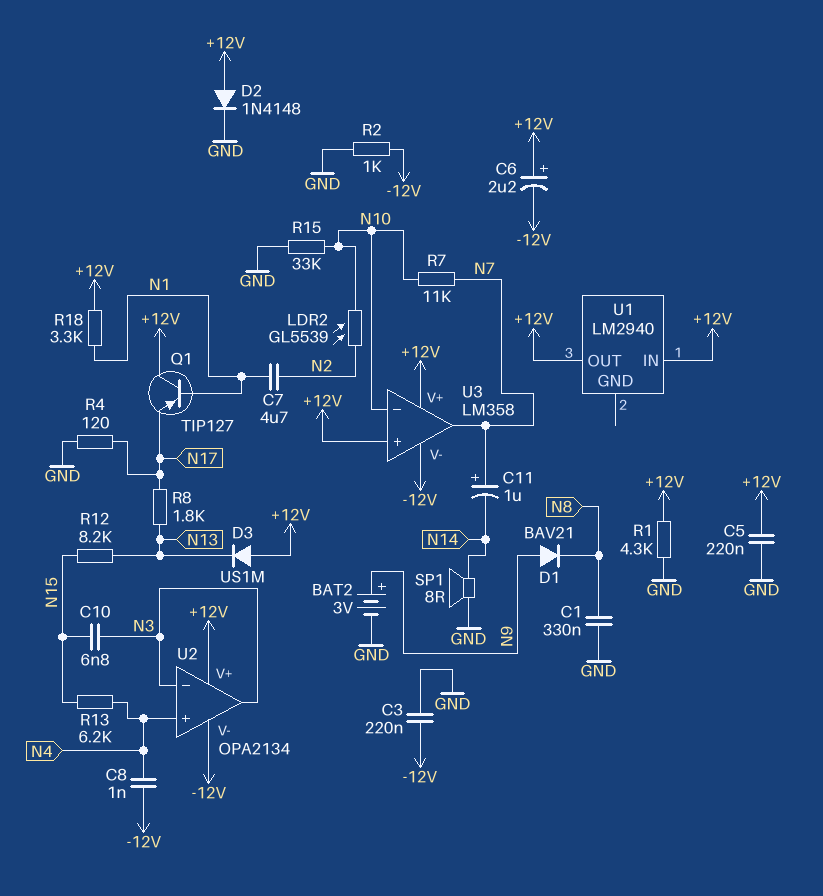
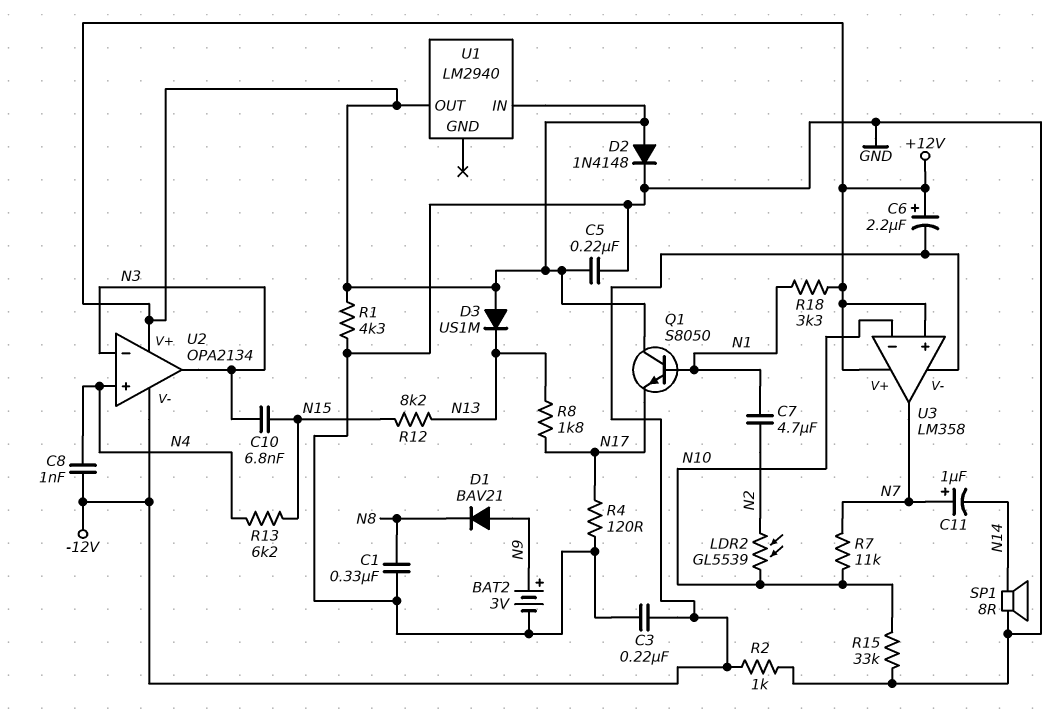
Q1: PNP TIP127 (B N1, C +12V, E N17) -> NPN S8050 (B N1, C +12V, E N17)

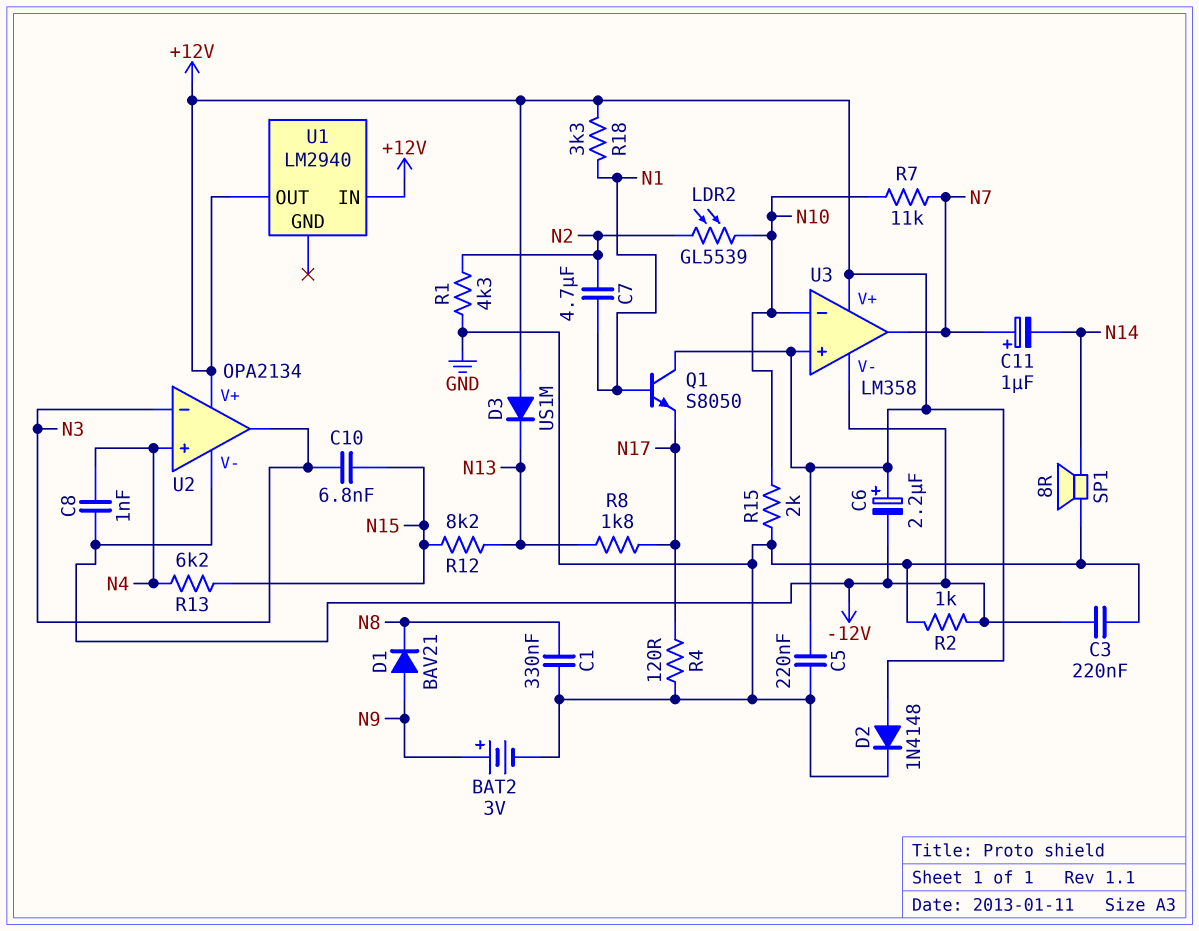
R1: 4.3k (+12V, GND) -> 4.3k (GND, N2)
R15: 33k (GND, N10) -> 2k (GND, N10)

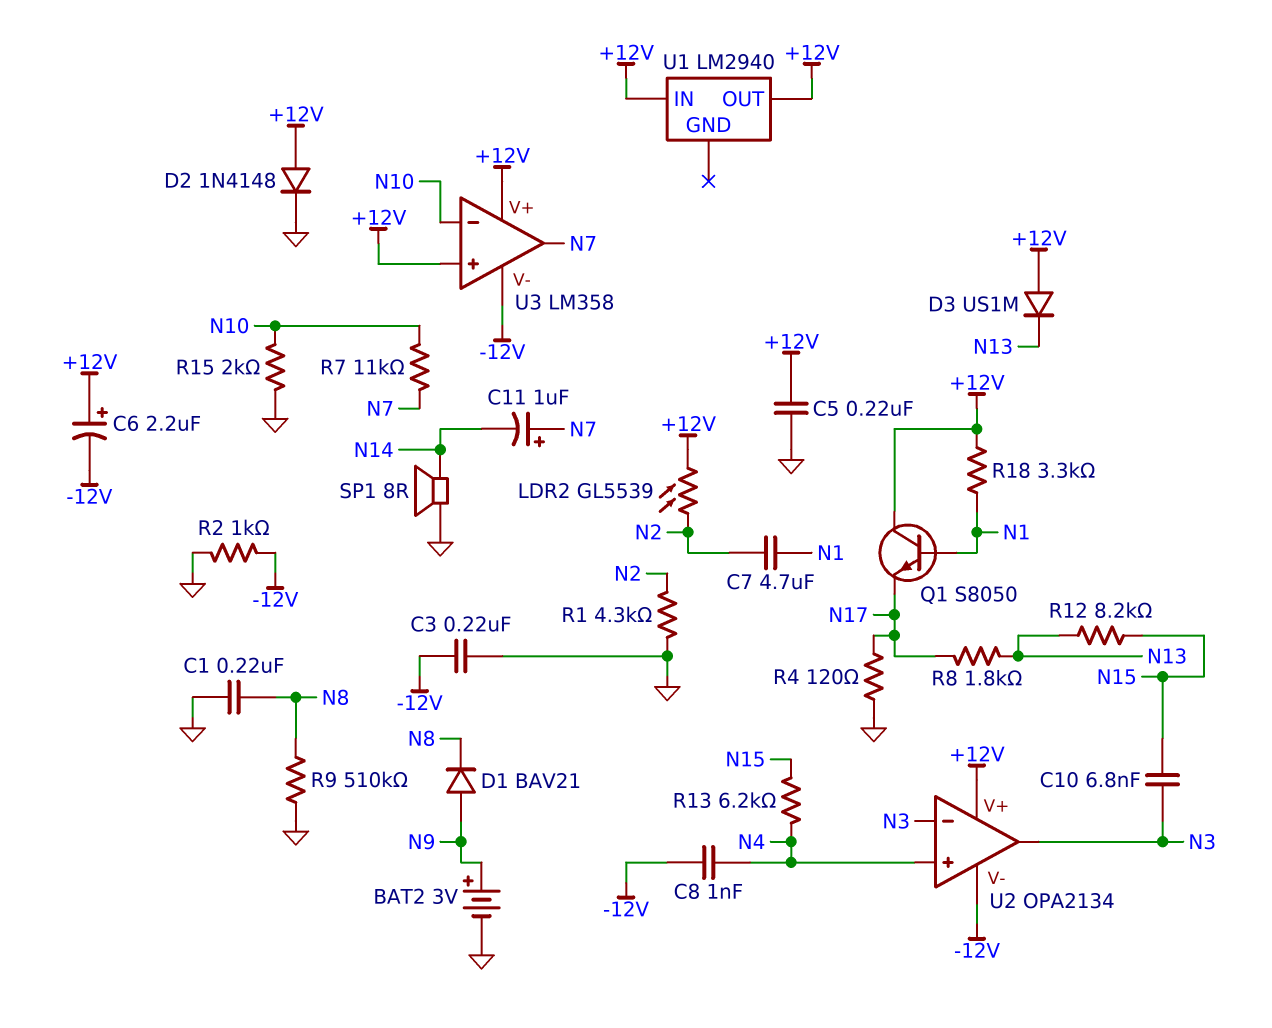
C1: 330nF (GND, N8) -> 220nF (GND, N8)
LDR2: GL5539 (N2, N10) -> GL5539 (+12V, N2)
R9: none -> 510k (GND, N8)

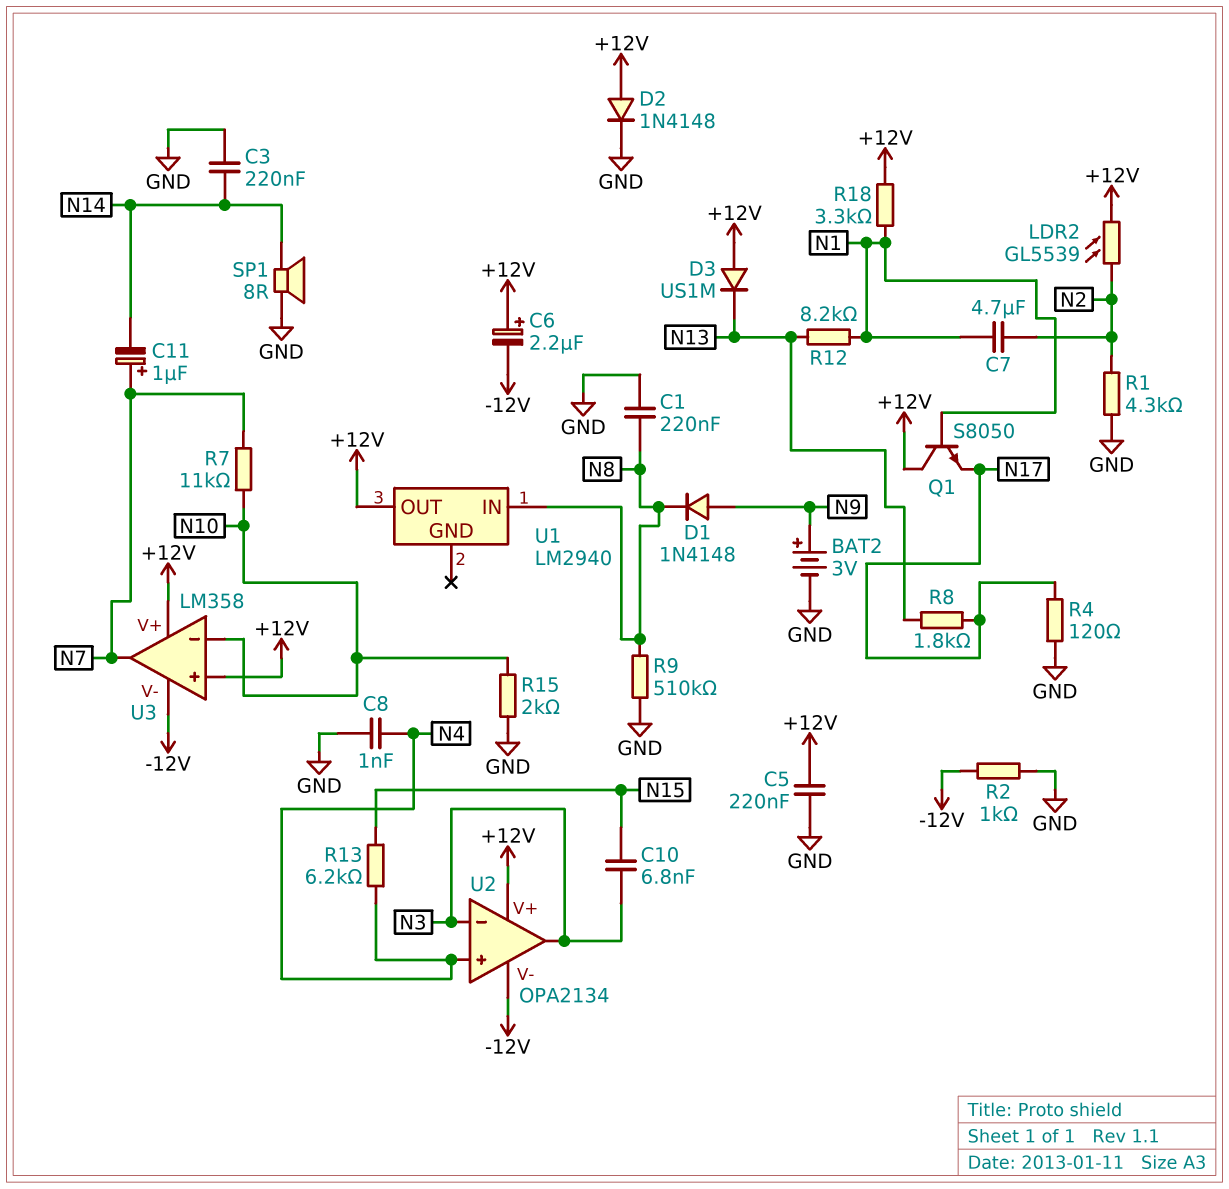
C3: 220nF (-12V, GND) -> 220nF (GND, N14)
C8: 1nF (-12V, N4) -> 1nF (GND, N4)
D1: diode BAV21 (A N9, K N8) -> diode 1N4148 (A N9, K N8)
R12: 8.2k (N13, N15) -> 8.2k (N1, N13)
U1 pin IN: +12V -> N8

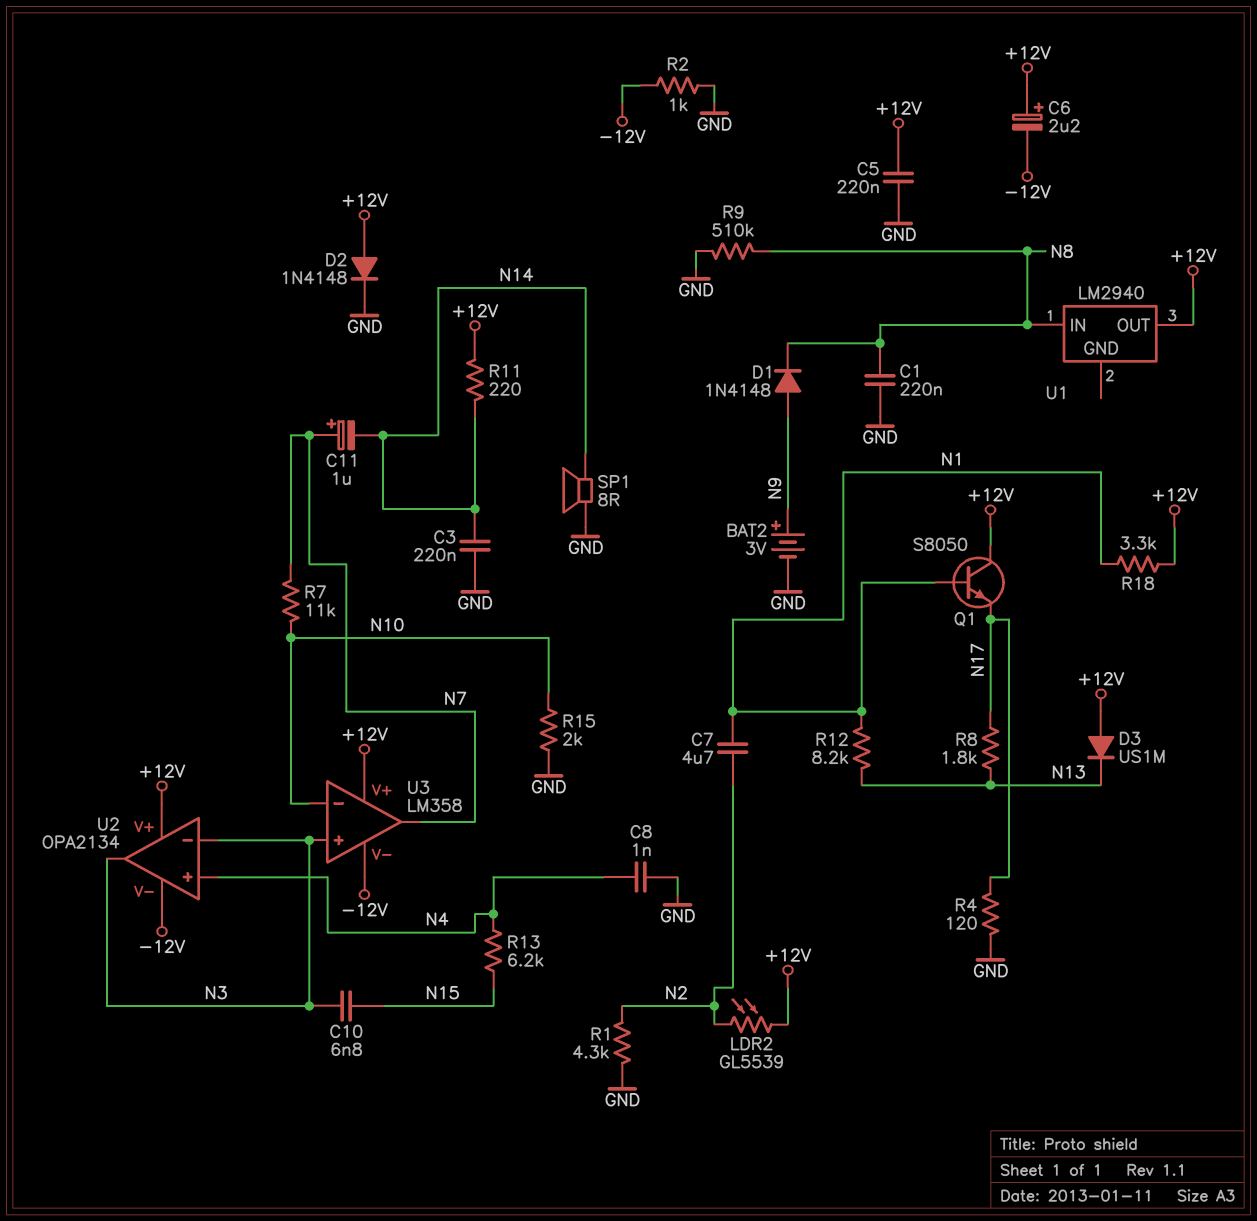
R11: none -> 220 (+12V, N14)
U3 pin in+: +12V -> N3

